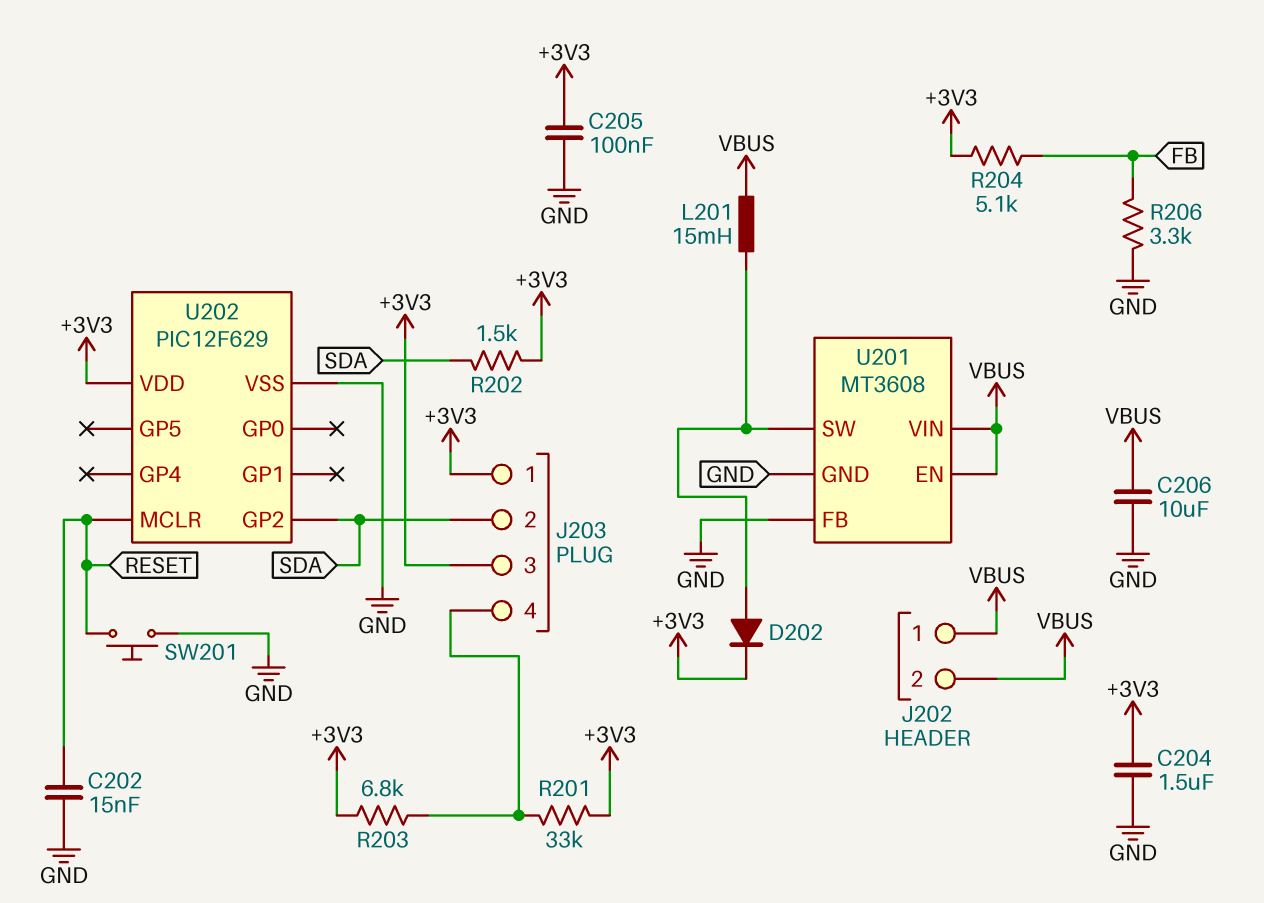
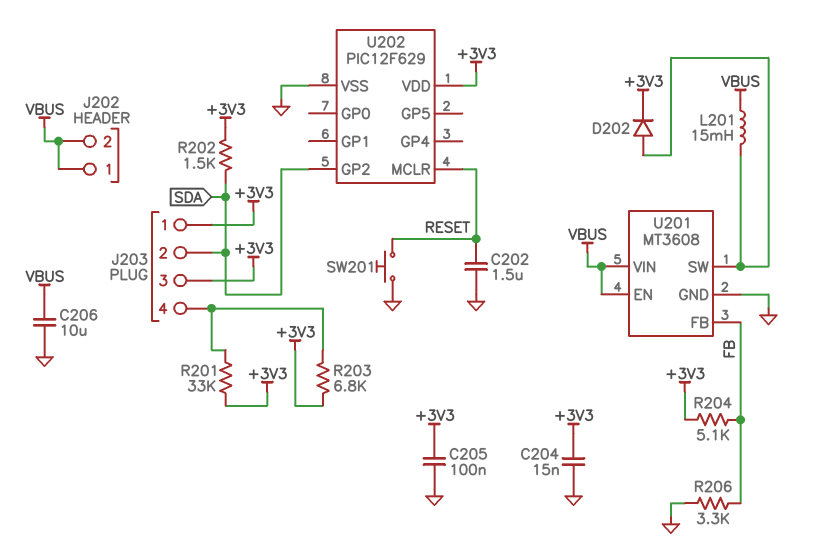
C202: 15nF (GND, RESET) -> 1.5uF (GND, RESET)
C204: 1.5uF (+3V3, GND) -> 15nF (+3V3, GND)
U201 pin FB: GND -> FB

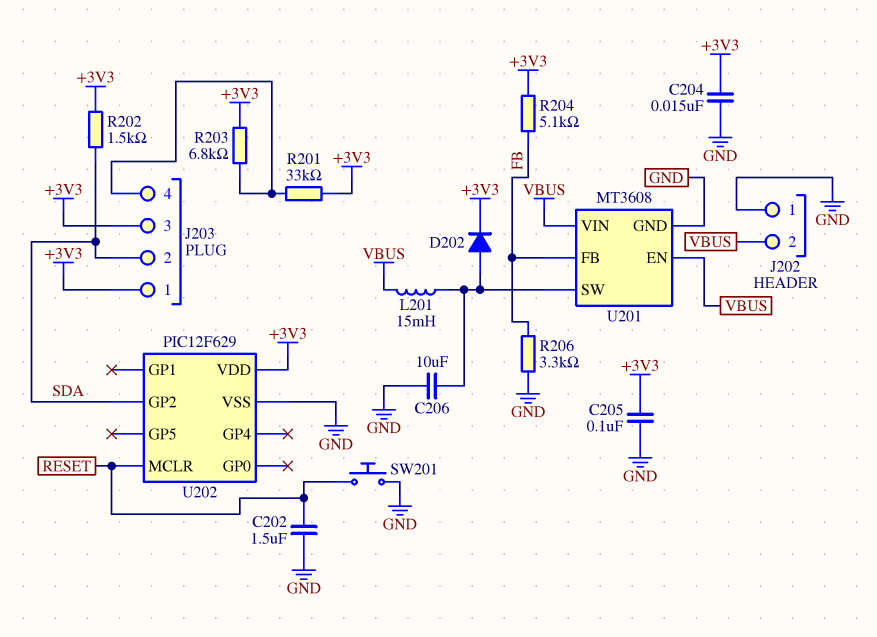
C206: 10uF (GND, VBUS) -> 10uF (GND, U201/SW)
J202 pin 1: VBUS -> GND

